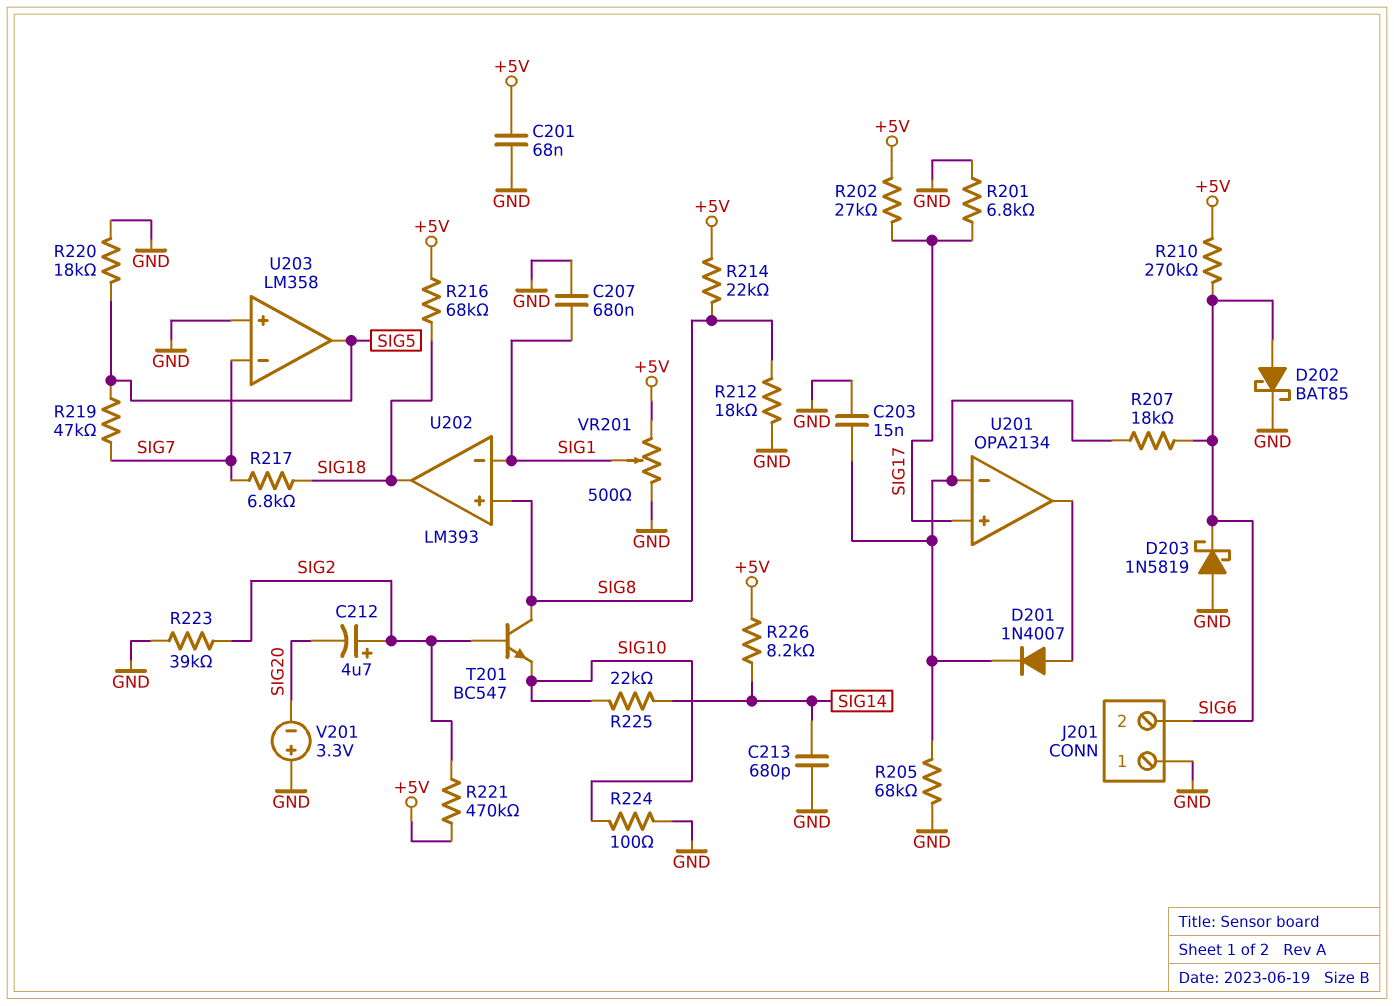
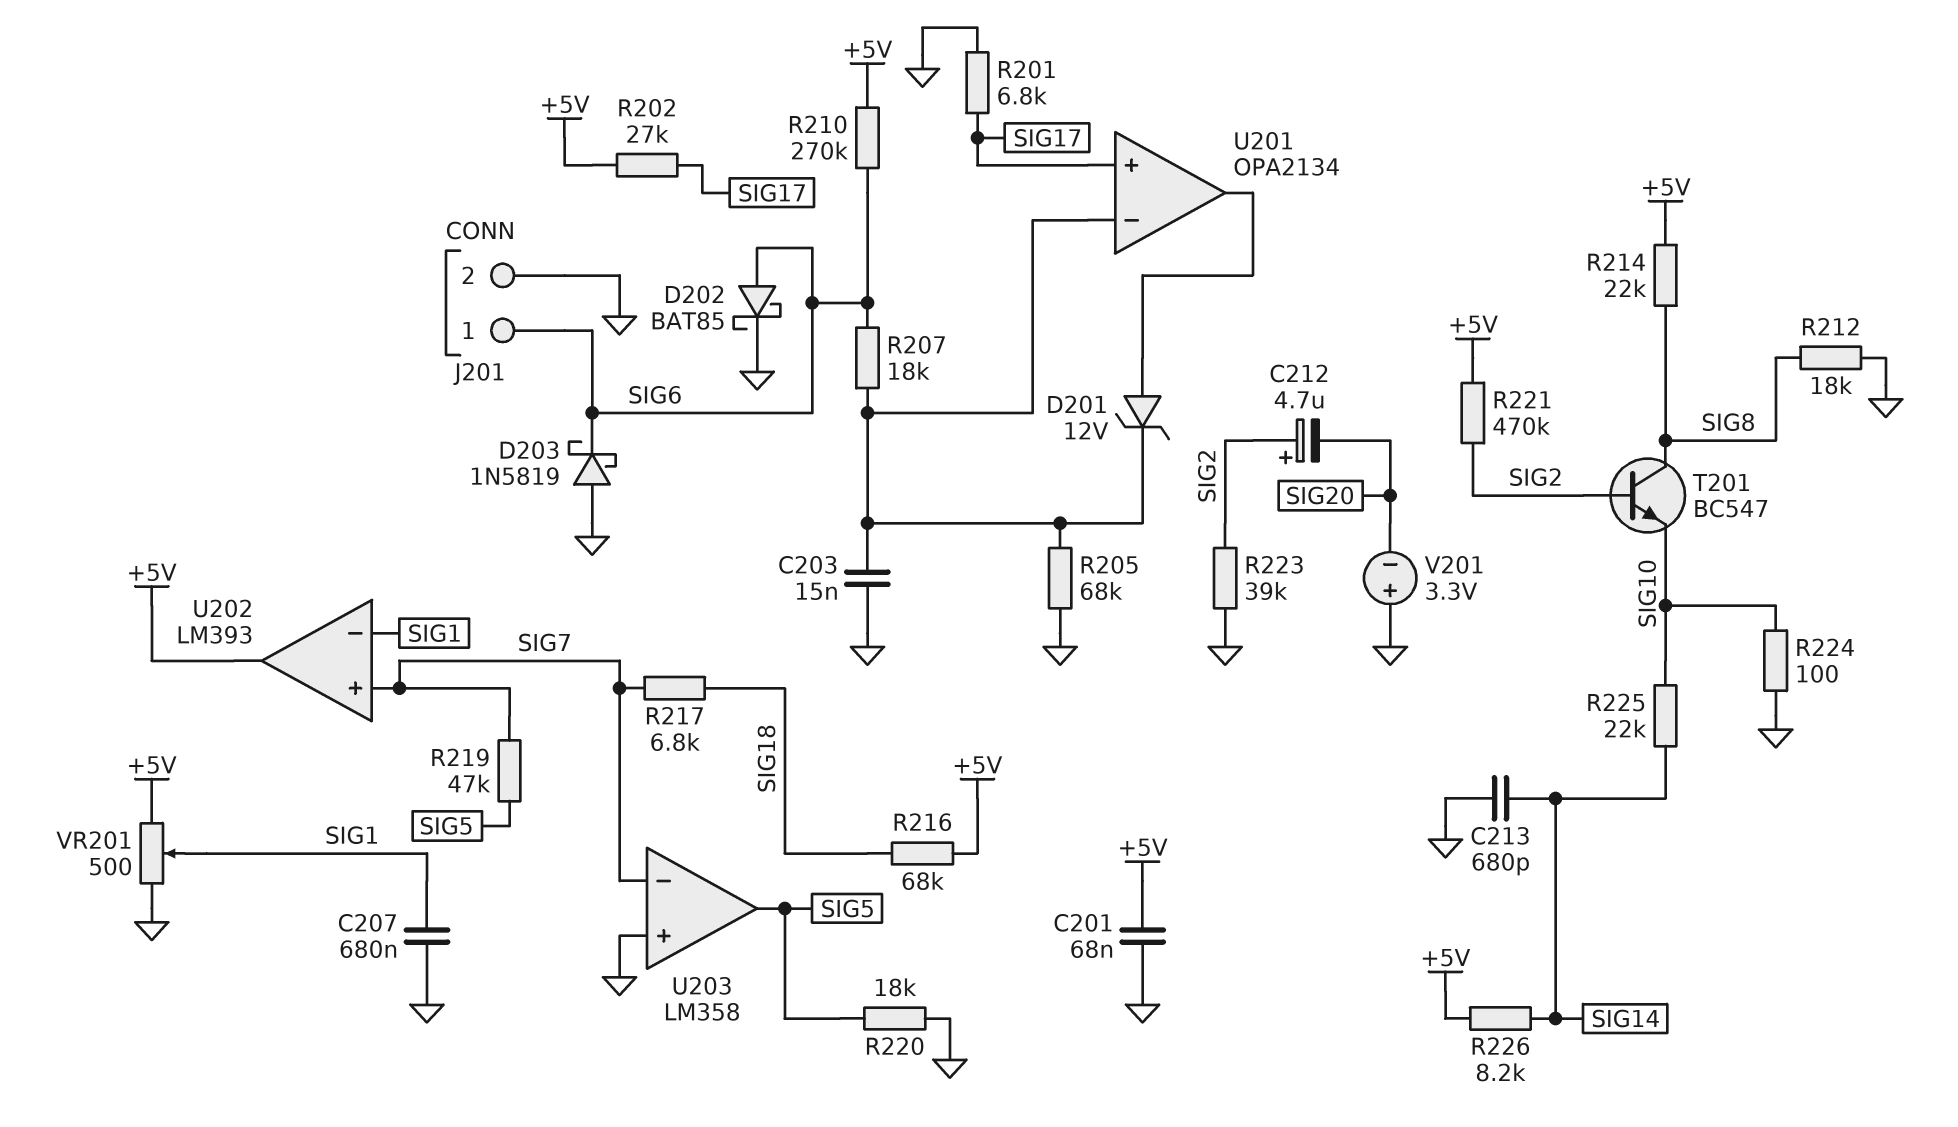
D201: diode 1N4007 (A U201/out, K U201/in-) -> zener 12V (A U201/out, K U201/in-)
J201 pin 1: GND -> SIG6
J201 pin 2: SIG6 -> GND
U202 pin in+: SIG8 -> SIG7
U202 pin out: SIG18 -> +5V

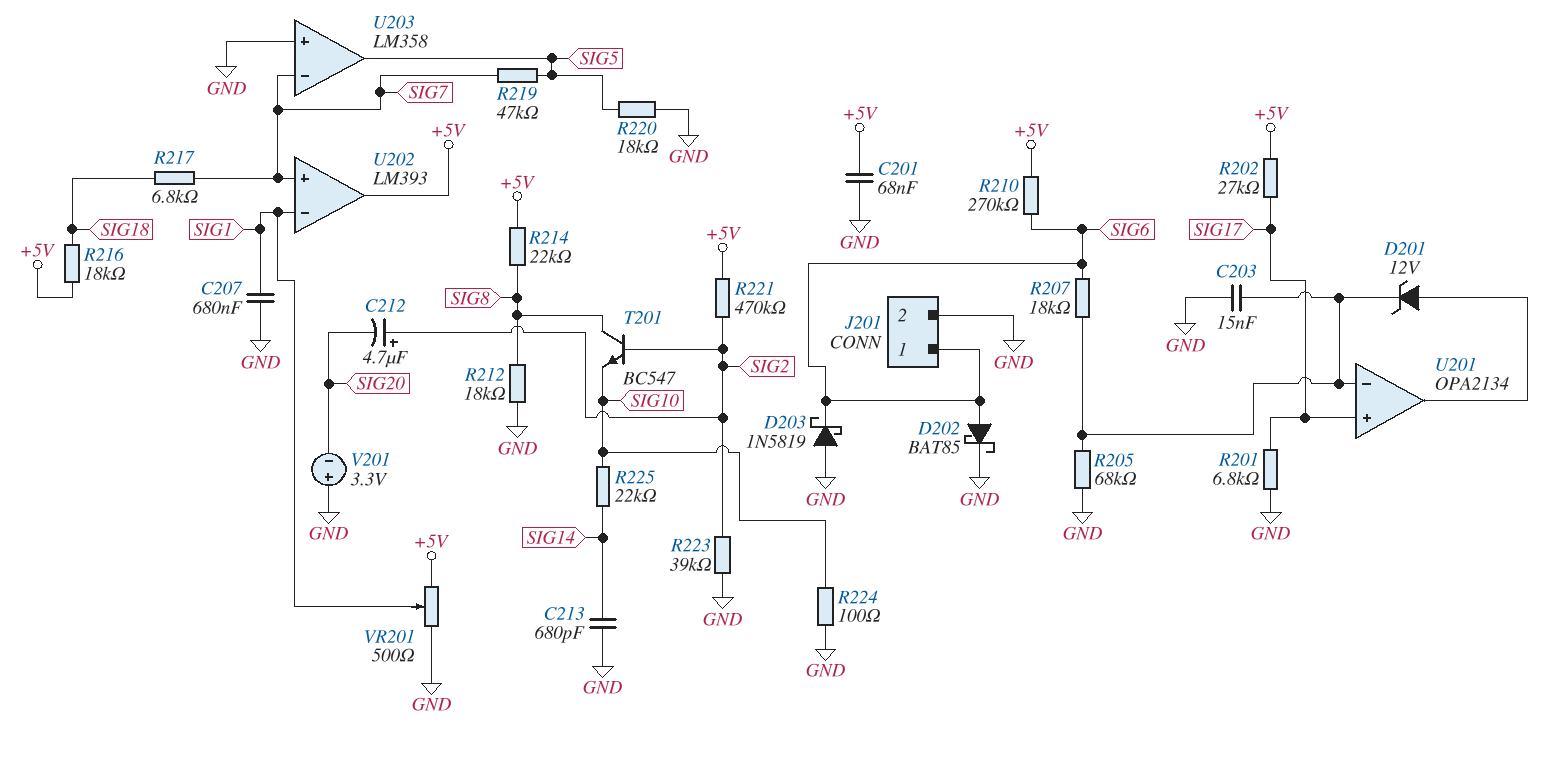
R216: 68k (+5V, SIG18) -> 18k (+5V, SIG18)
R226: 8.2k (+5V, SIG14) -> none

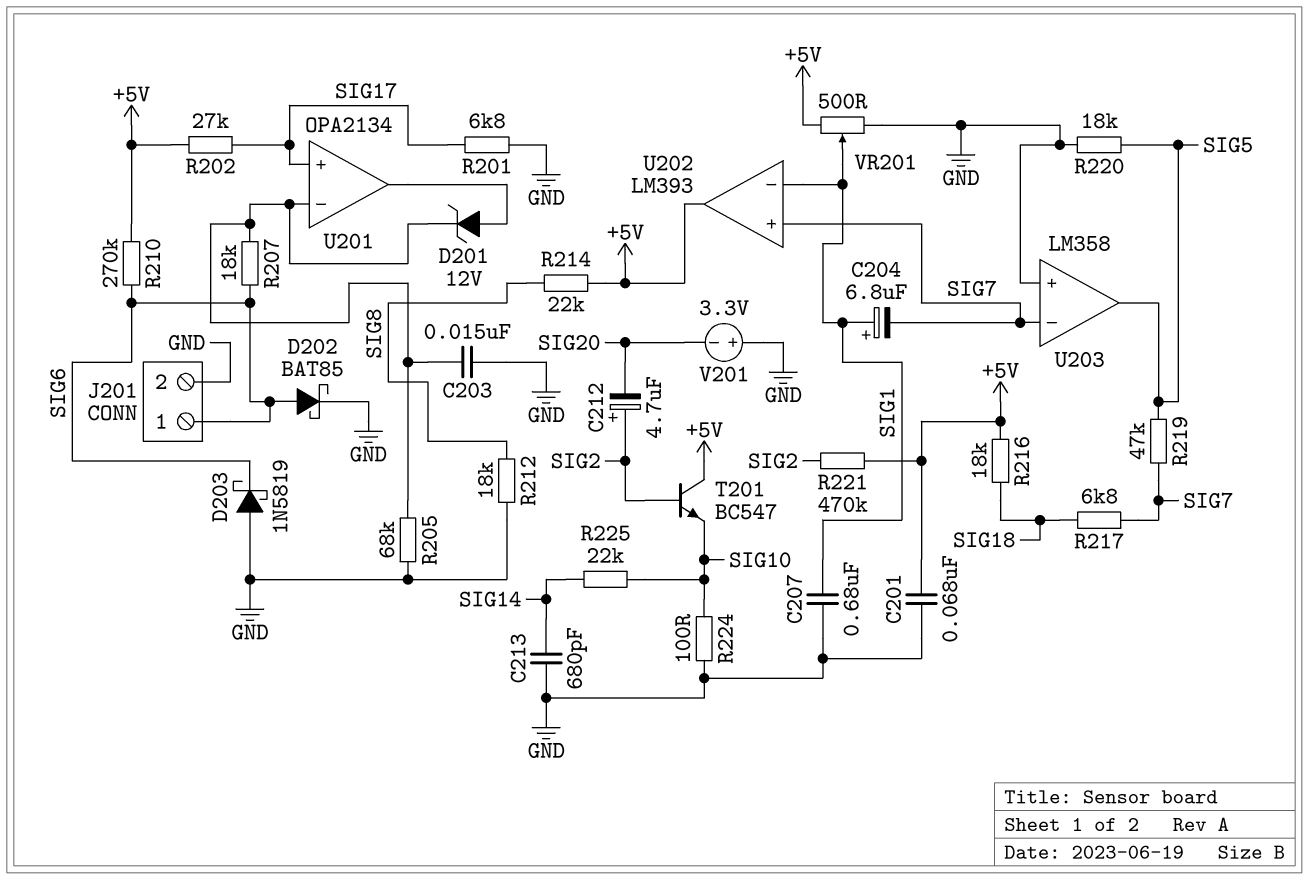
C204: none -> 6.8uF (plus SIG1, minus SIG7)
R223: 39k (GND, SIG2) -> none
T201: NPN BC547 (B SIG2, C SIG8, E SIG10) -> NPN BC547 (B SIG2, C +5V, E SIG10)

